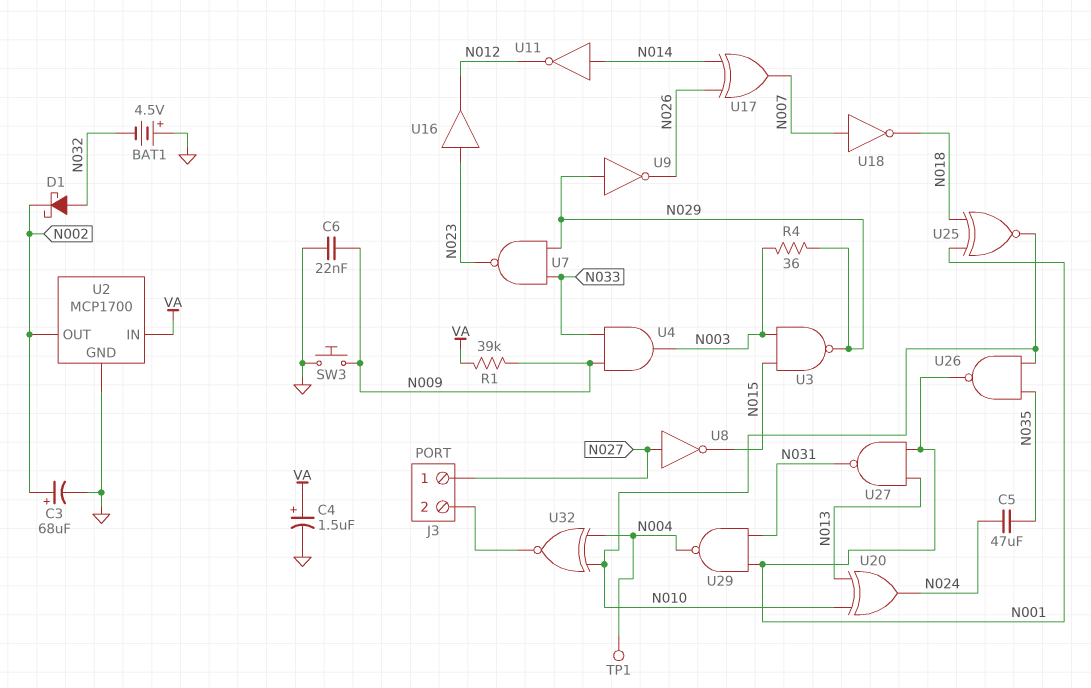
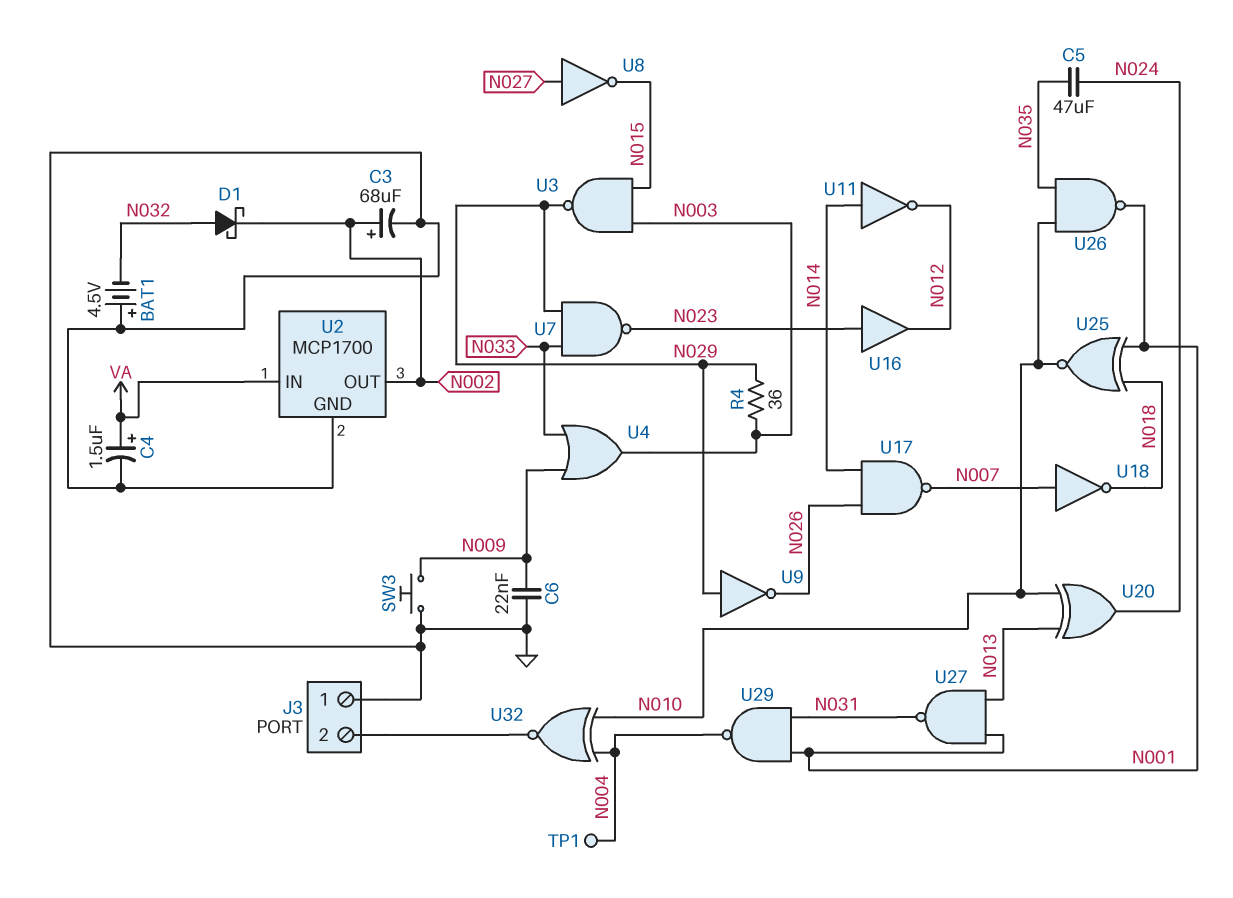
J3 pin 1: N027 -> GND
R1: 39k (N009, VA) -> none
U4: AND (in N009, in N033, out N003) -> OR (in N009, in N033, out N003)
U17: XOR (in N014, in N026, out N007) -> NAND (in N014, in N026, out N007)

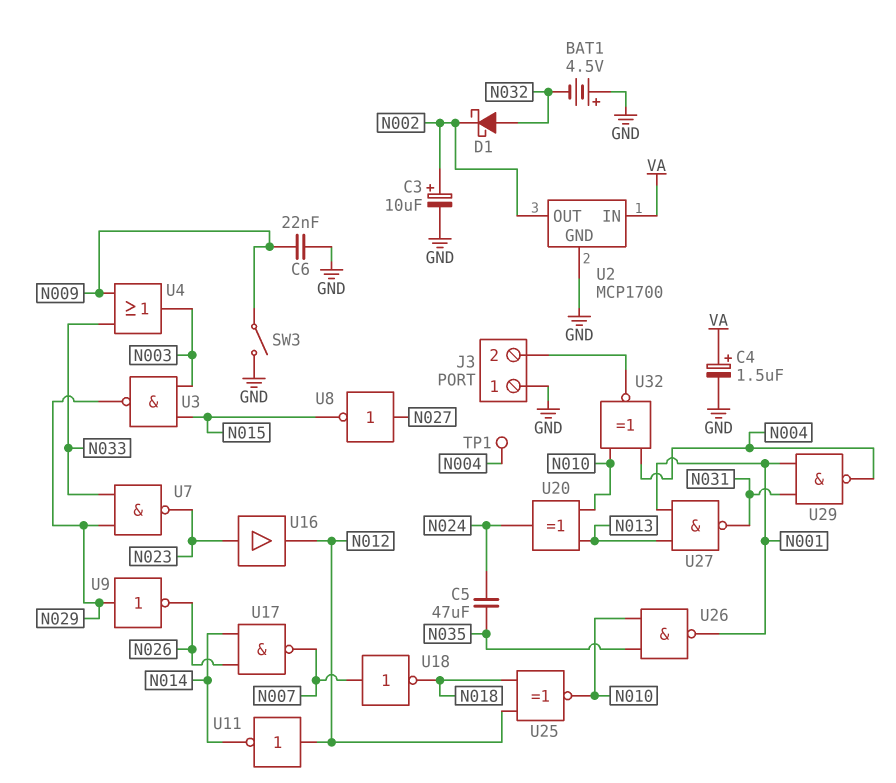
C3: 68uF (plus N002, minus GND) -> 10uF (plus N002, minus GND)
R4: 36 (N003, N029) -> none
SW3: button (GND, N009) -> switch (GND, N009)
U11: NOT (in N014, out N012) -> NOT (in N012, out N014)
U25: XNOR (in N001, in N018, out N010) -> XNOR (in N012, in N018, out N010)

